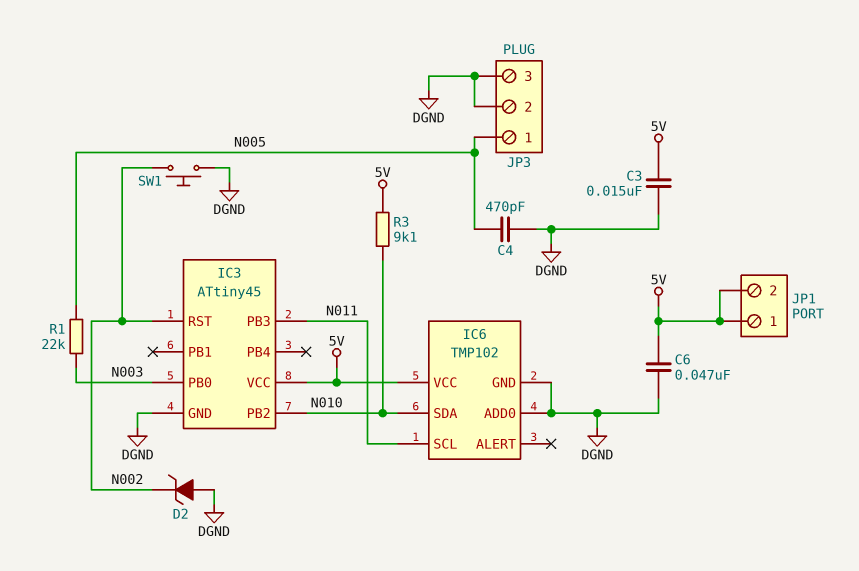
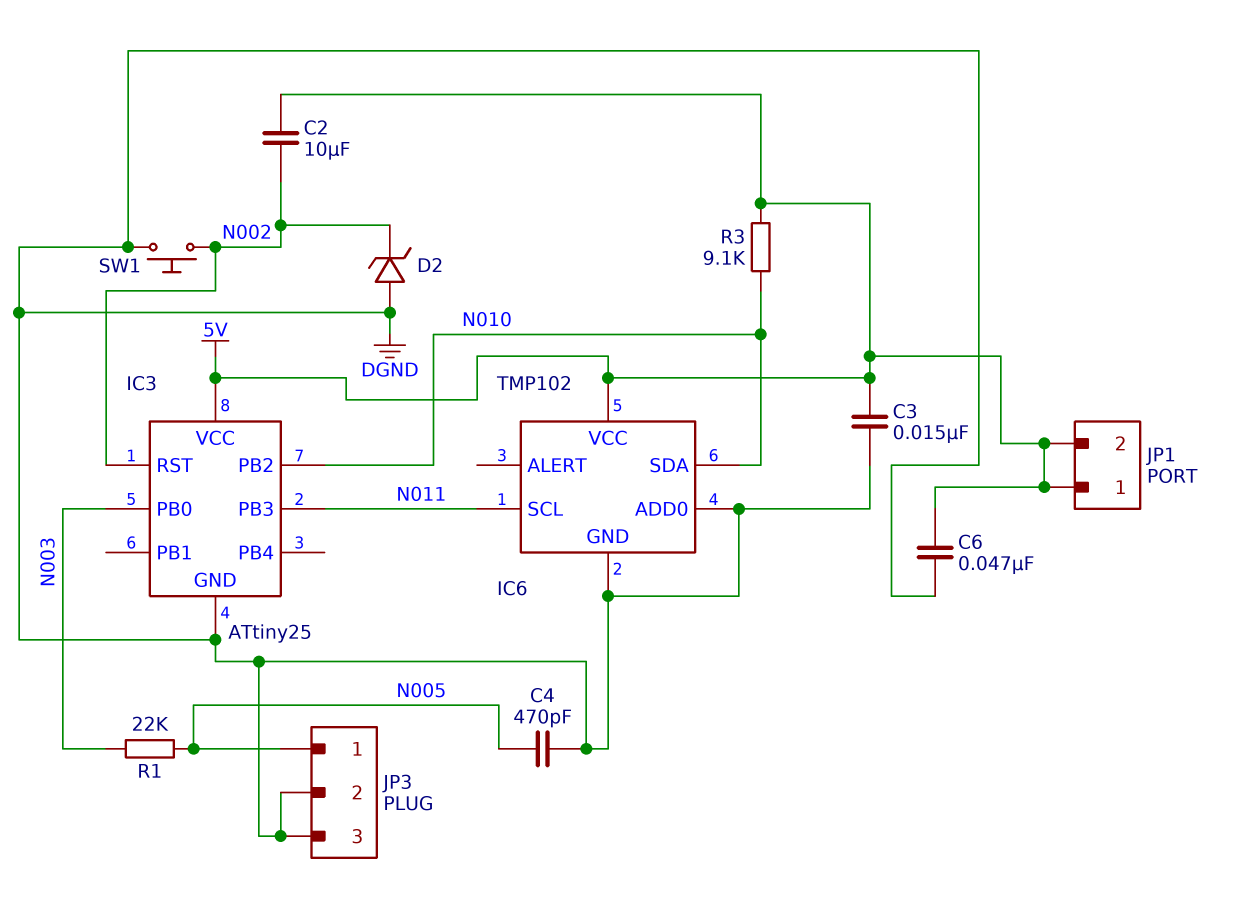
C2: none -> 10uF (5V, N002)
IC3: ATtiny45 -> ATtiny25

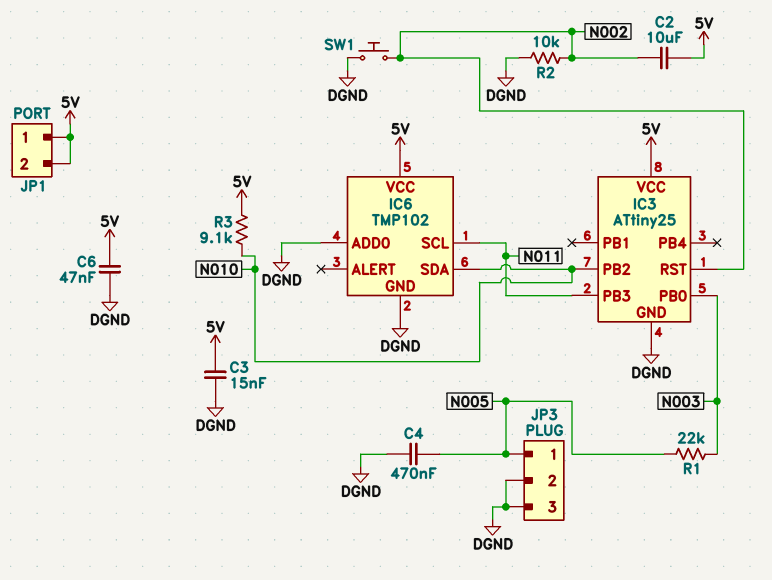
C4: 470pF (DGND, N005) -> 470nF (DGND, N005)
D2: zener (A DGND, K N002) -> none
R2: none -> 10k (DGND, N002)

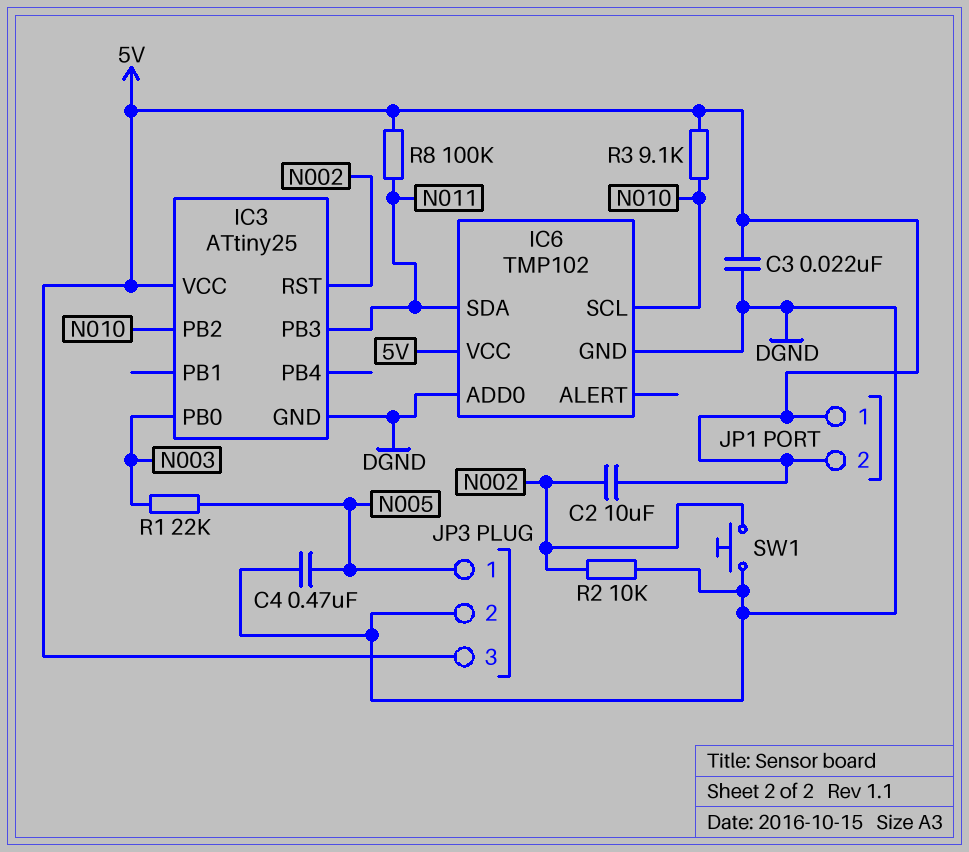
C3: 15nF (5V, DGND) -> 22nF (5V, DGND)
C6: 47nF (5V, DGND) -> none
IC6 pin SCL: N011 -> N010
IC6 pin SDA: N010 -> N011
JP3 pin 3: DGND -> 5V
R8: none -> 100k (5V, N011)

